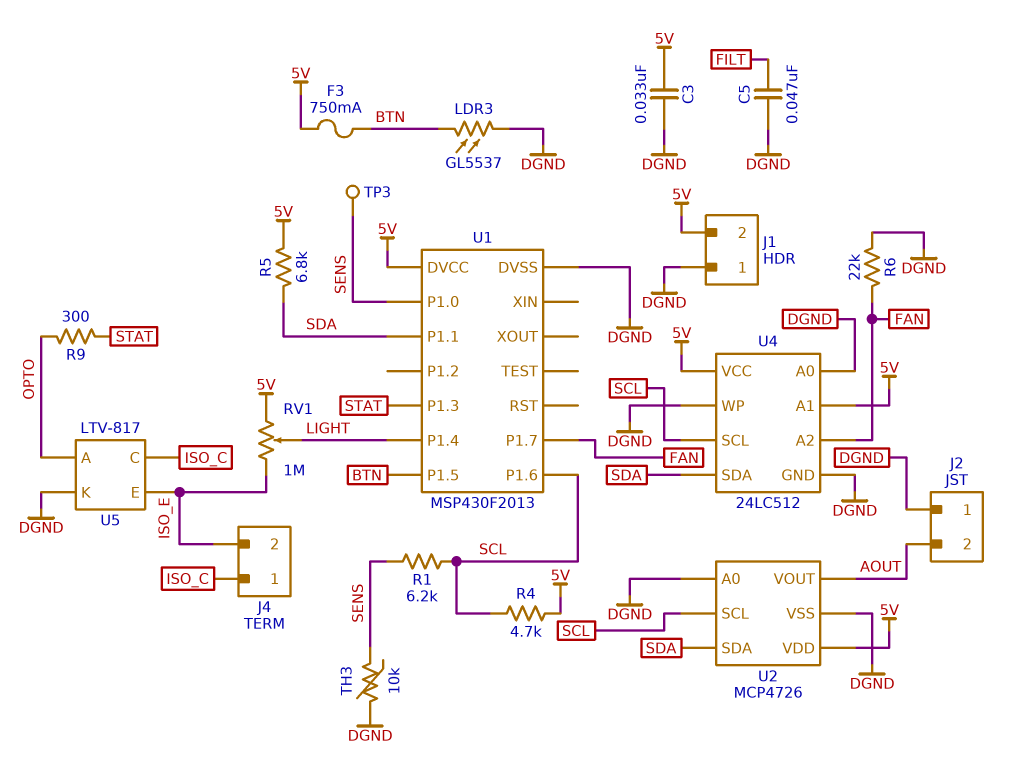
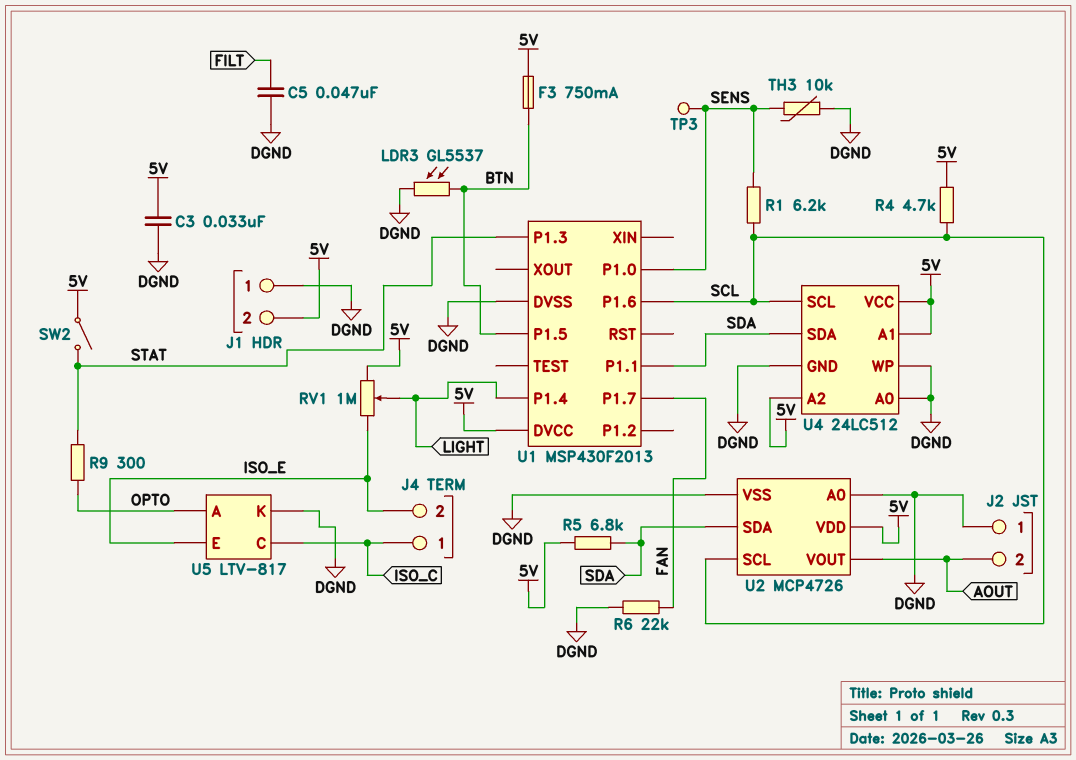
SW2: none -> switch (5V, STAT)
U4 pin A2: FAN -> 5V

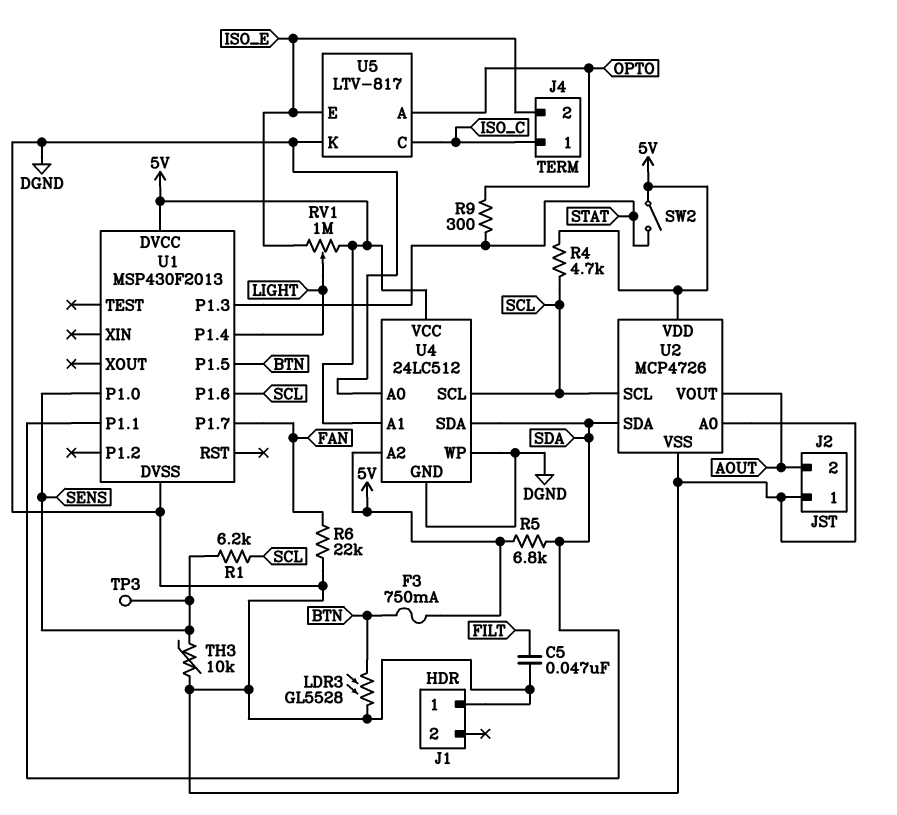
C3: 33nF (5V, DGND) -> none
J1 pin 2: 5V -> none
LDR3: GL5537 (BTN, DGND) -> GL5528 (BTN, DGND)

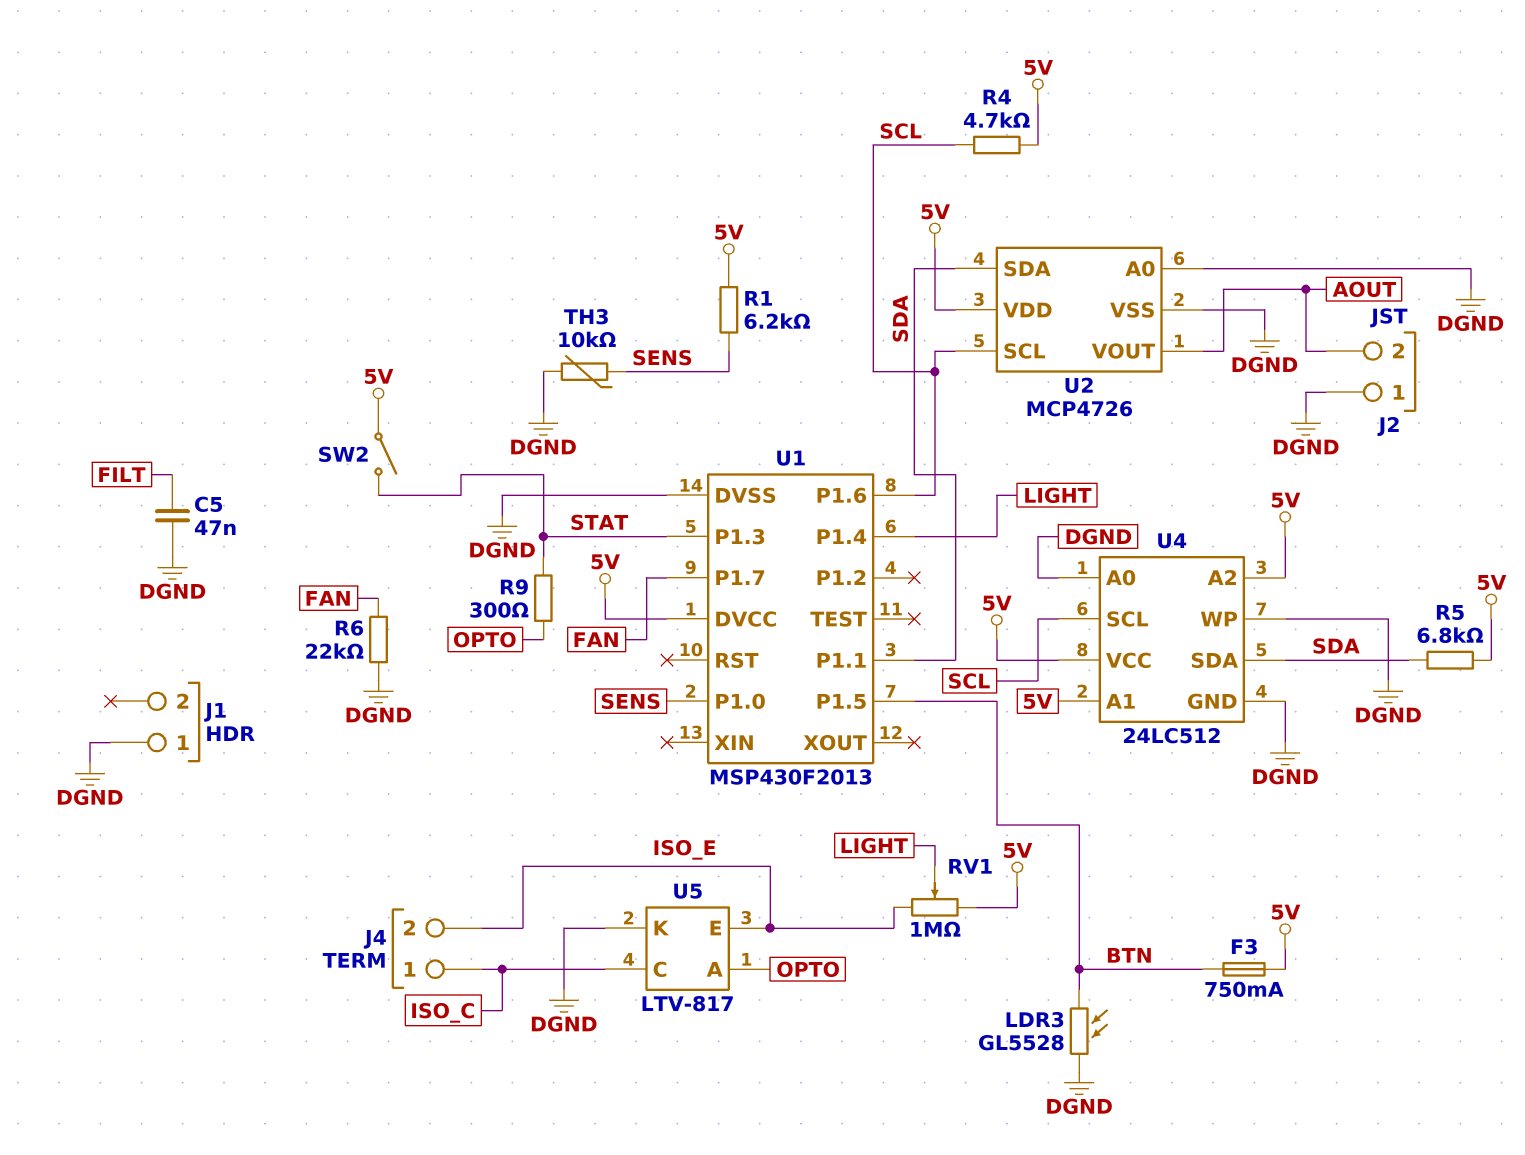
R1: 6.2k (SCL, SENS) -> 6.2k (5V, SENS)
TP3: test point (SENS) -> none

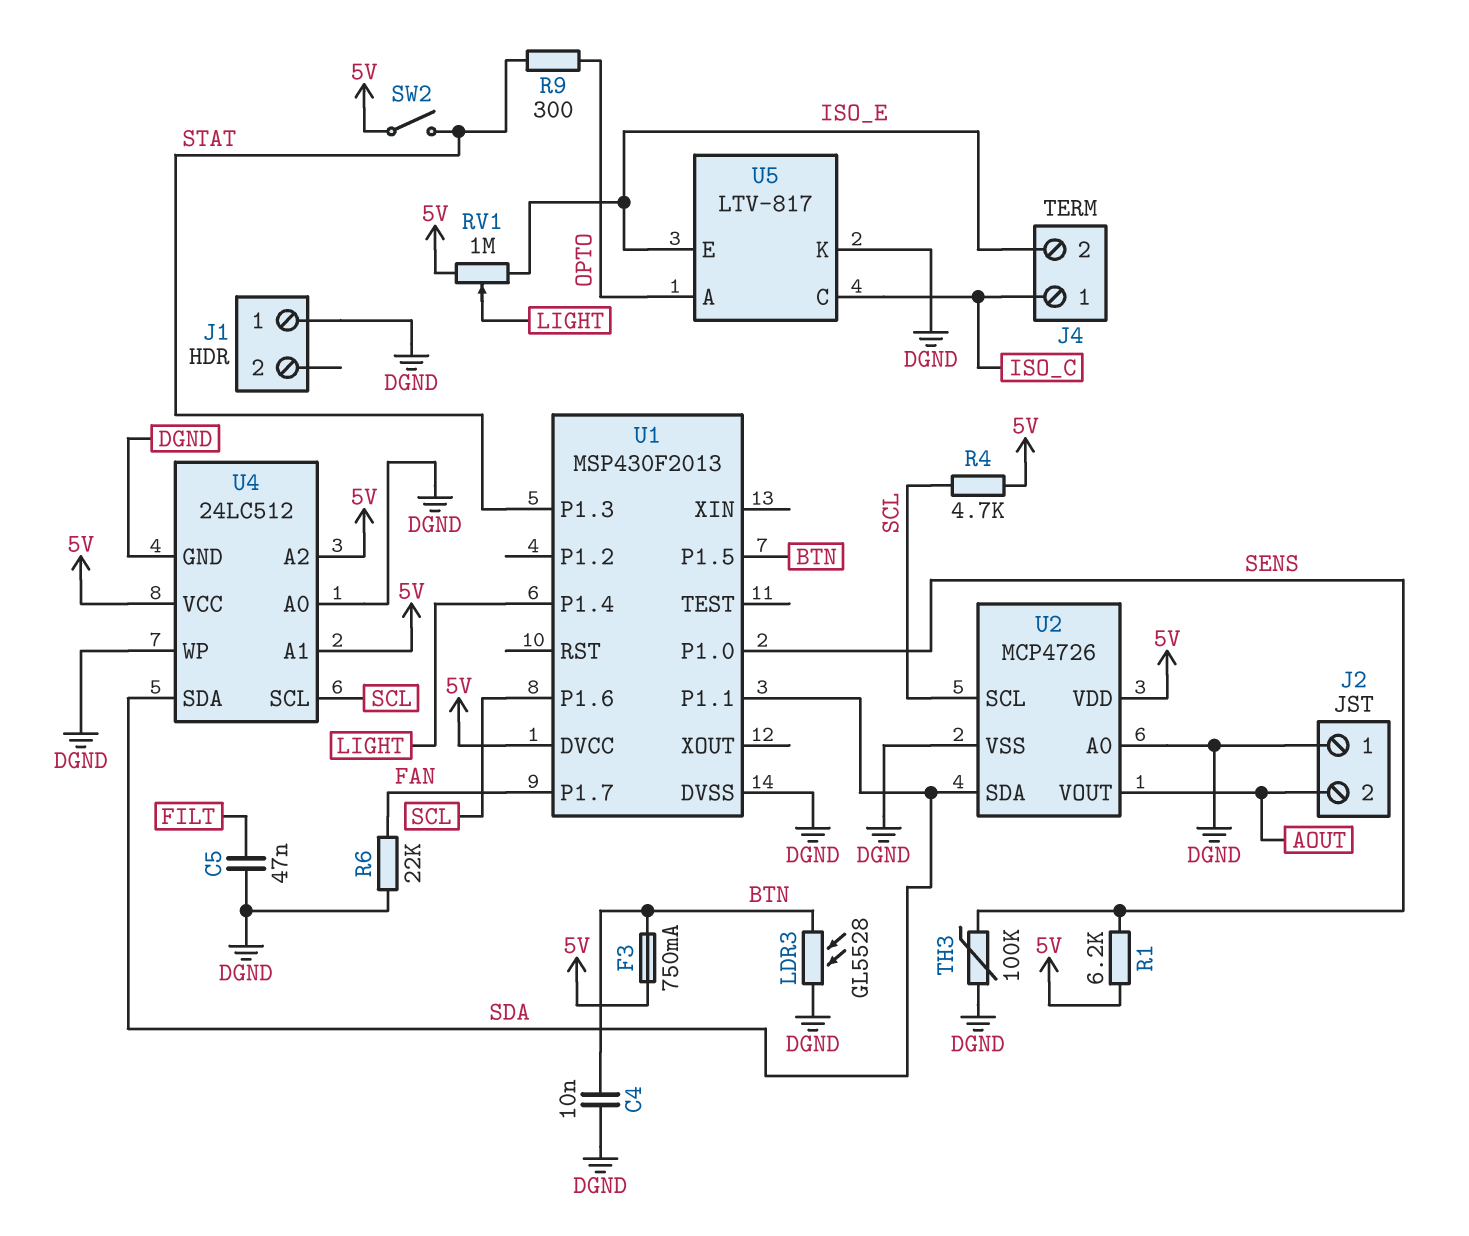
C4: none -> 10nF (BTN, DGND)
R5: 6.8k (5V, SDA) -> none
TH3: 10k (DGND, SENS) -> 100k (DGND, SENS)

